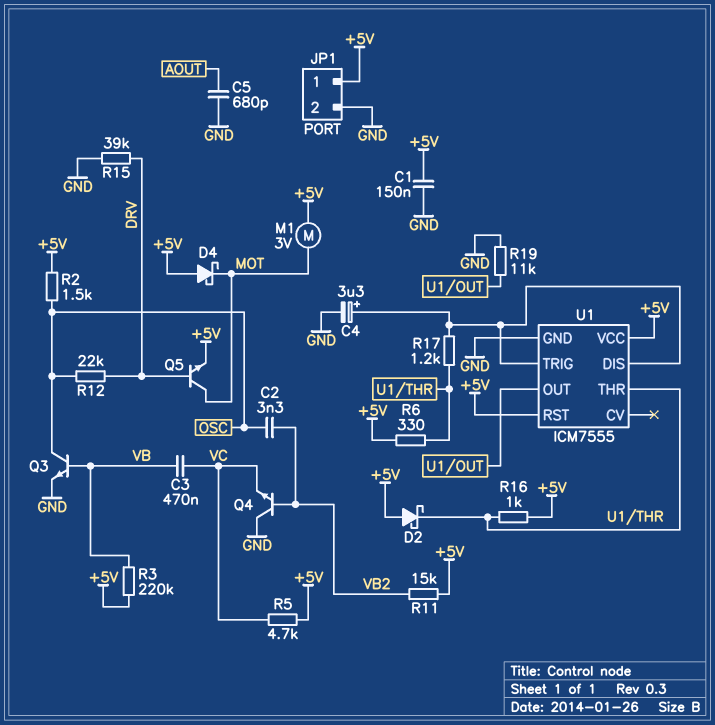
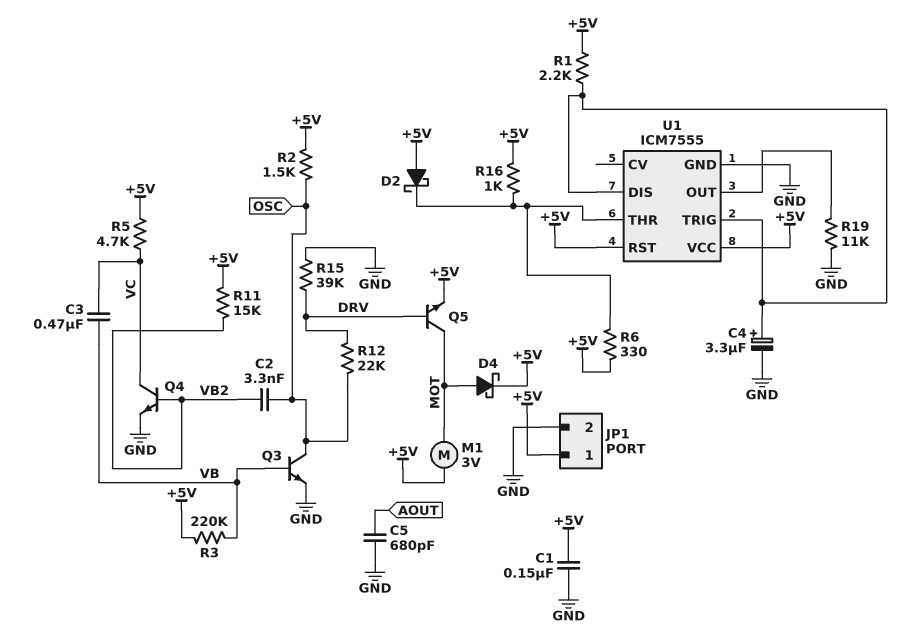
D4: schottky (A +5V, K MOT) -> schottky (A MOT, K +5V)
Q4: NPN (B VB2, C GND, E VC) -> NPN (B VB2, C VC, E GND)
R1: none -> 2.2k (+5V, U1/DIS)
R17: 1.2k (U1/DIS, U1/THR) -> none

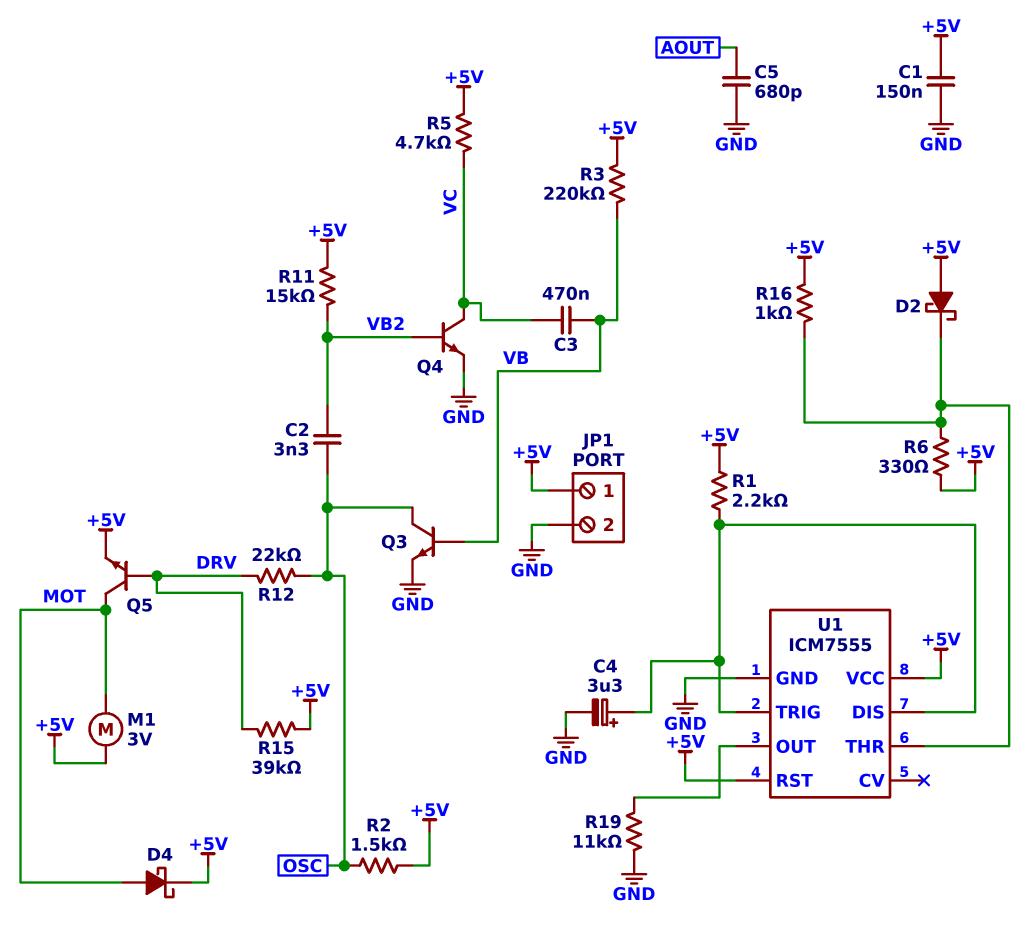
R15: 39k (DRV, GND) -> 39k (+5V, DRV)

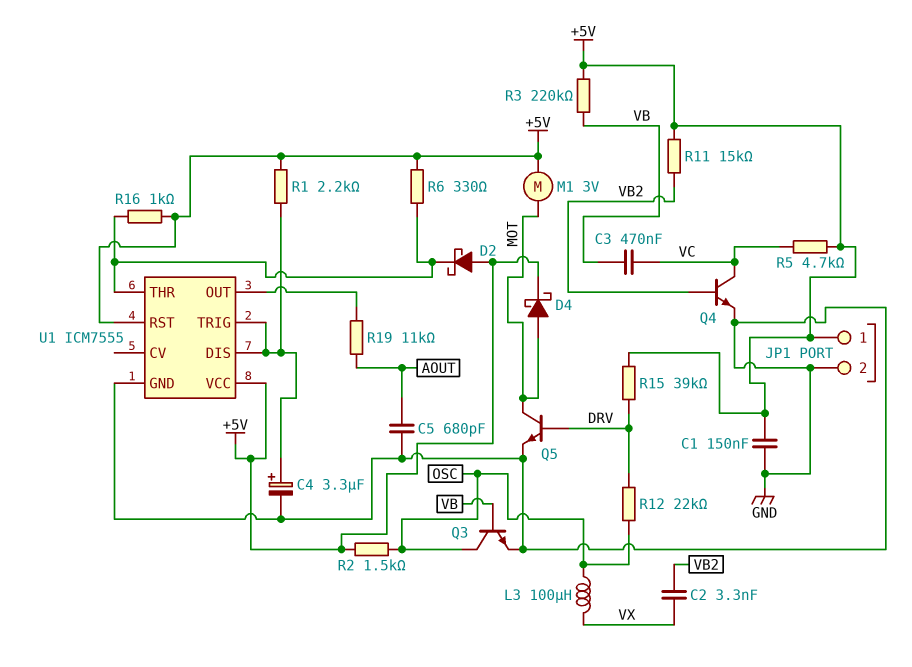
C2: 3.3nF (OSC, VB2) -> 3.3nF (VB2, VX)
L3: none -> 100uH (OSC, VX)
Q5: NPN (B DRV, C MOT, E +5V) -> NPN (B DRV, C MOT, E GND)
R19: 11k (GND, U1/OUT) -> 11k (AOUT, U1/OUT)

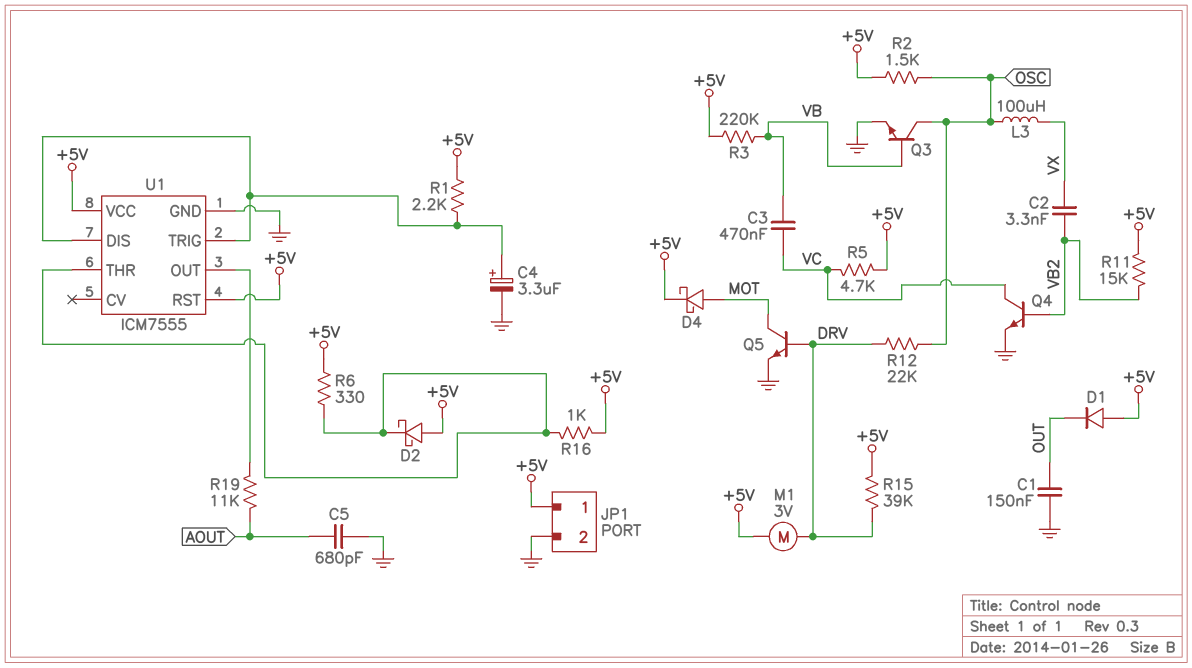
C1: 150nF (+5V, GND) -> 150nF (GND, OUT)
D1: none -> diode (A +5V, K OUT)
M1: motor 3V (+5V, MOT) -> motor 3V (+5V, DRV)

